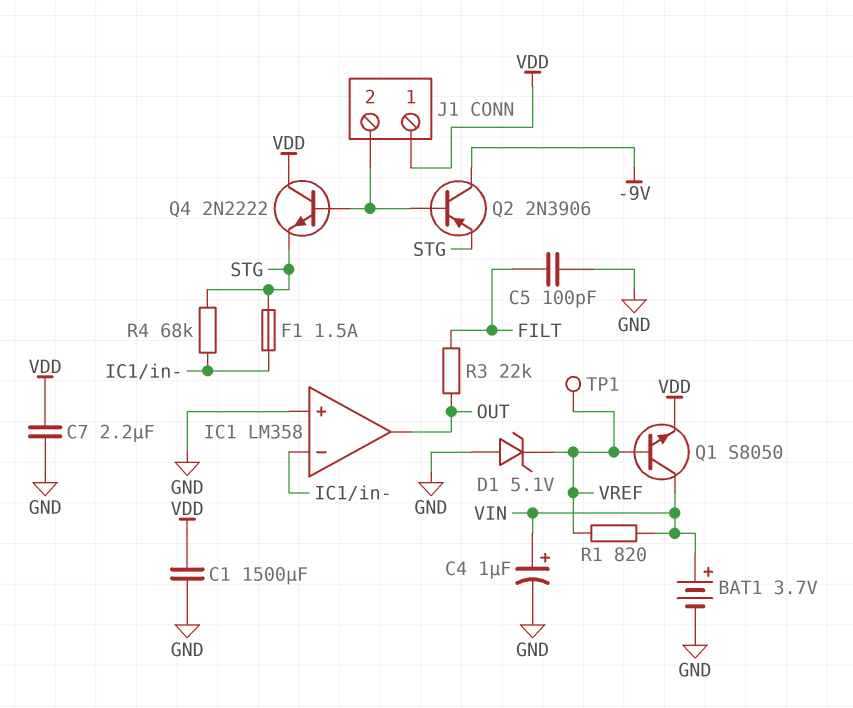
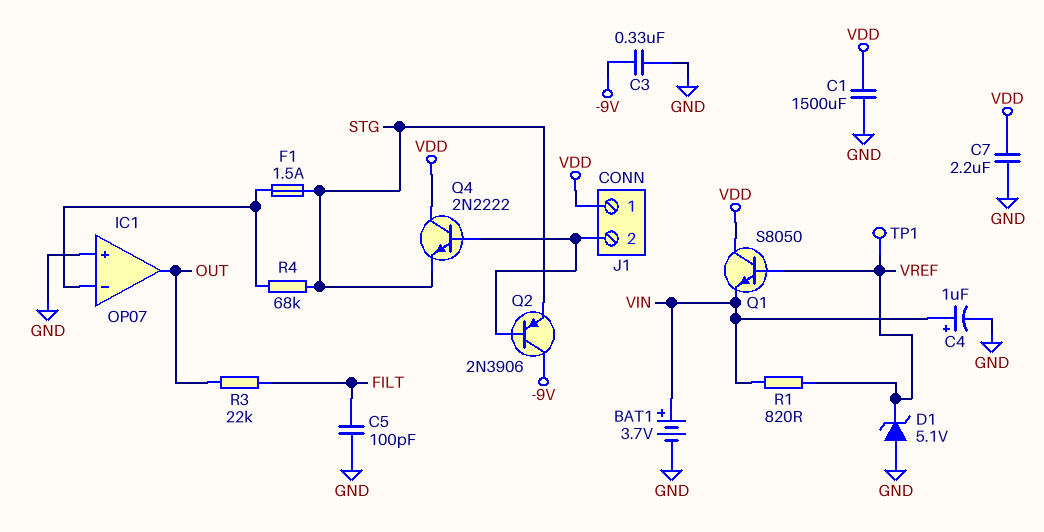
C3: none -> 330nF (-9V, GND)
IC1: LM358 -> OP07
Q1: NPN S8050 (B VREF, C VIN, E VDD) -> NPN S8050 (B VREF, C VDD, E VIN)

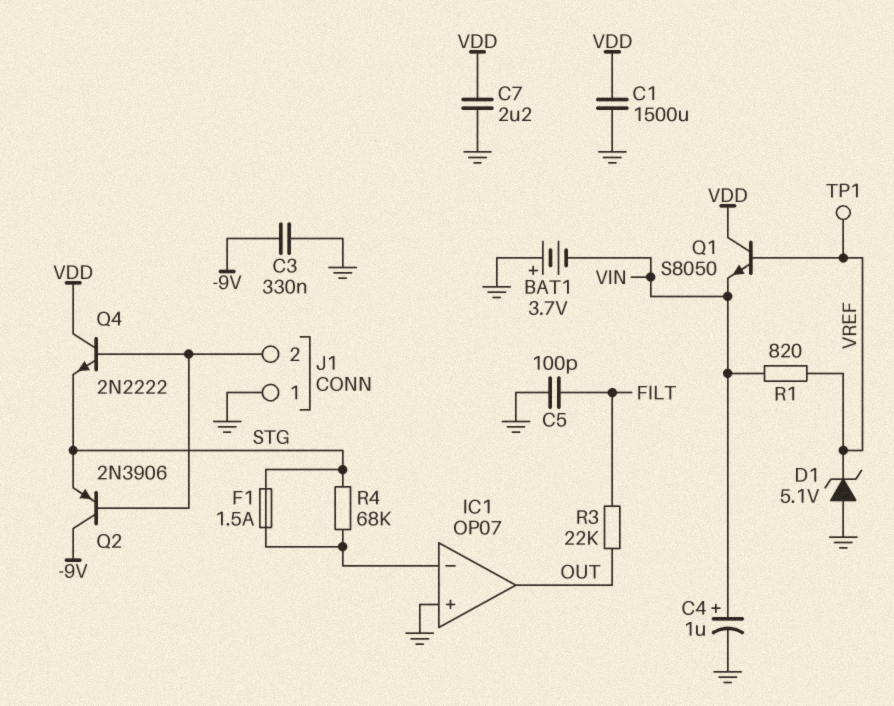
BAT1: 3.7V (plus VIN, minus GND) -> 3.7V (plus GND, minus VIN)
J1 pin 1: VDD -> GND

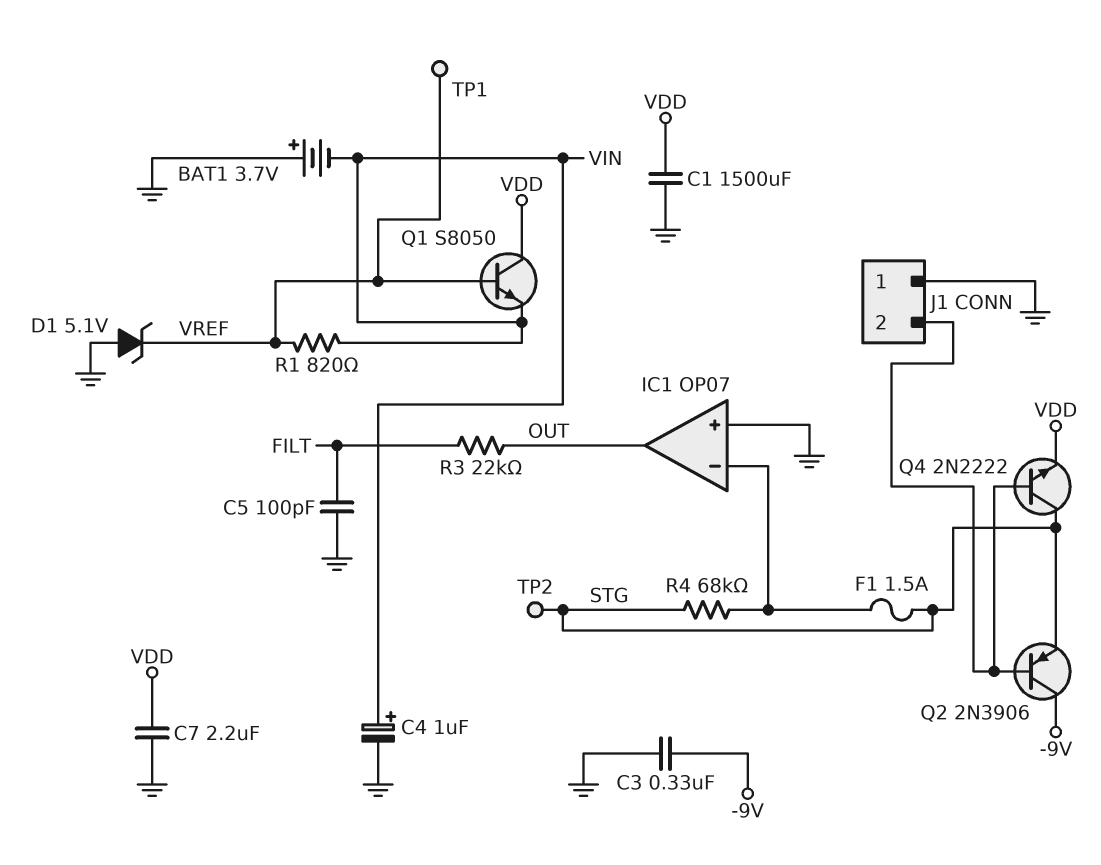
Q4: NPN 2N2222 (B J1/2, C VDD, E STG) -> NPN 2N2222 (B J1/2, C STG, E VDD)
TP2: none -> test point (STG)

